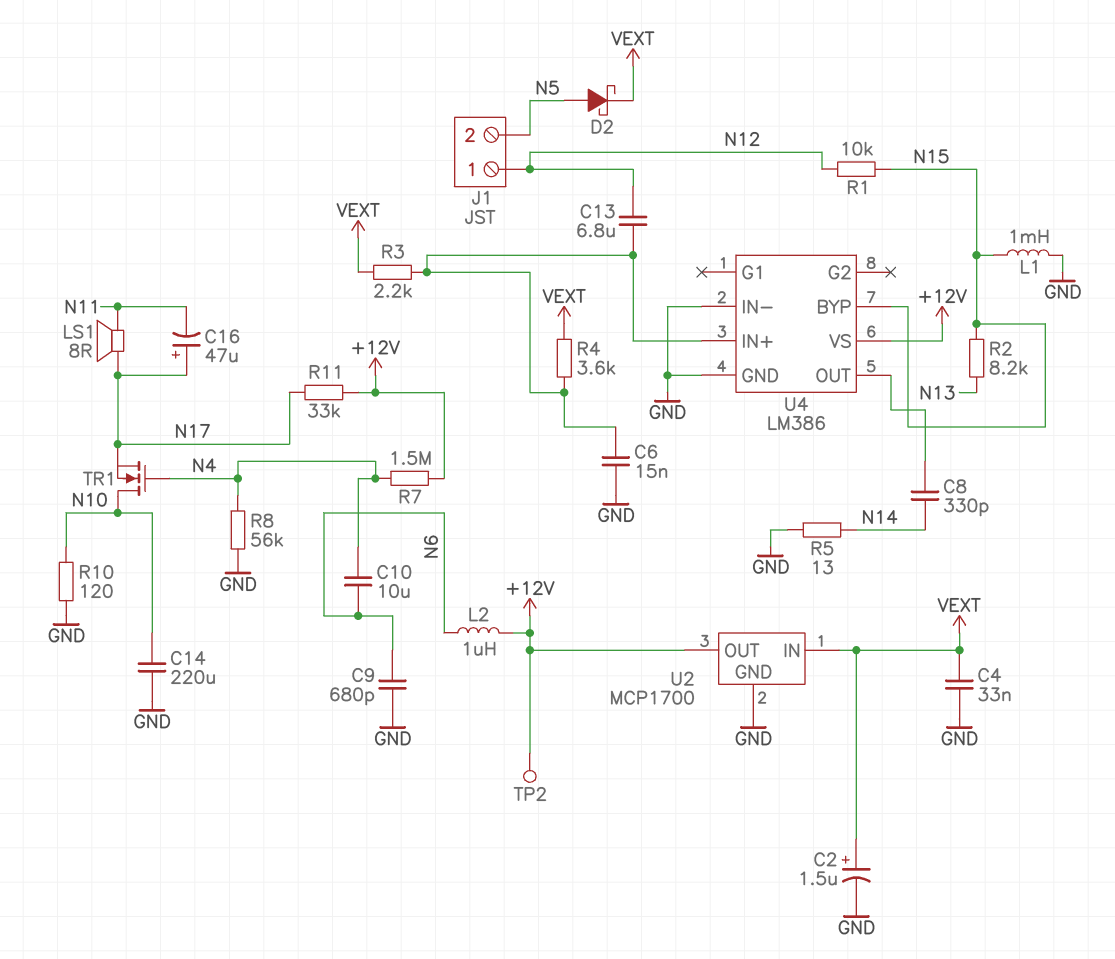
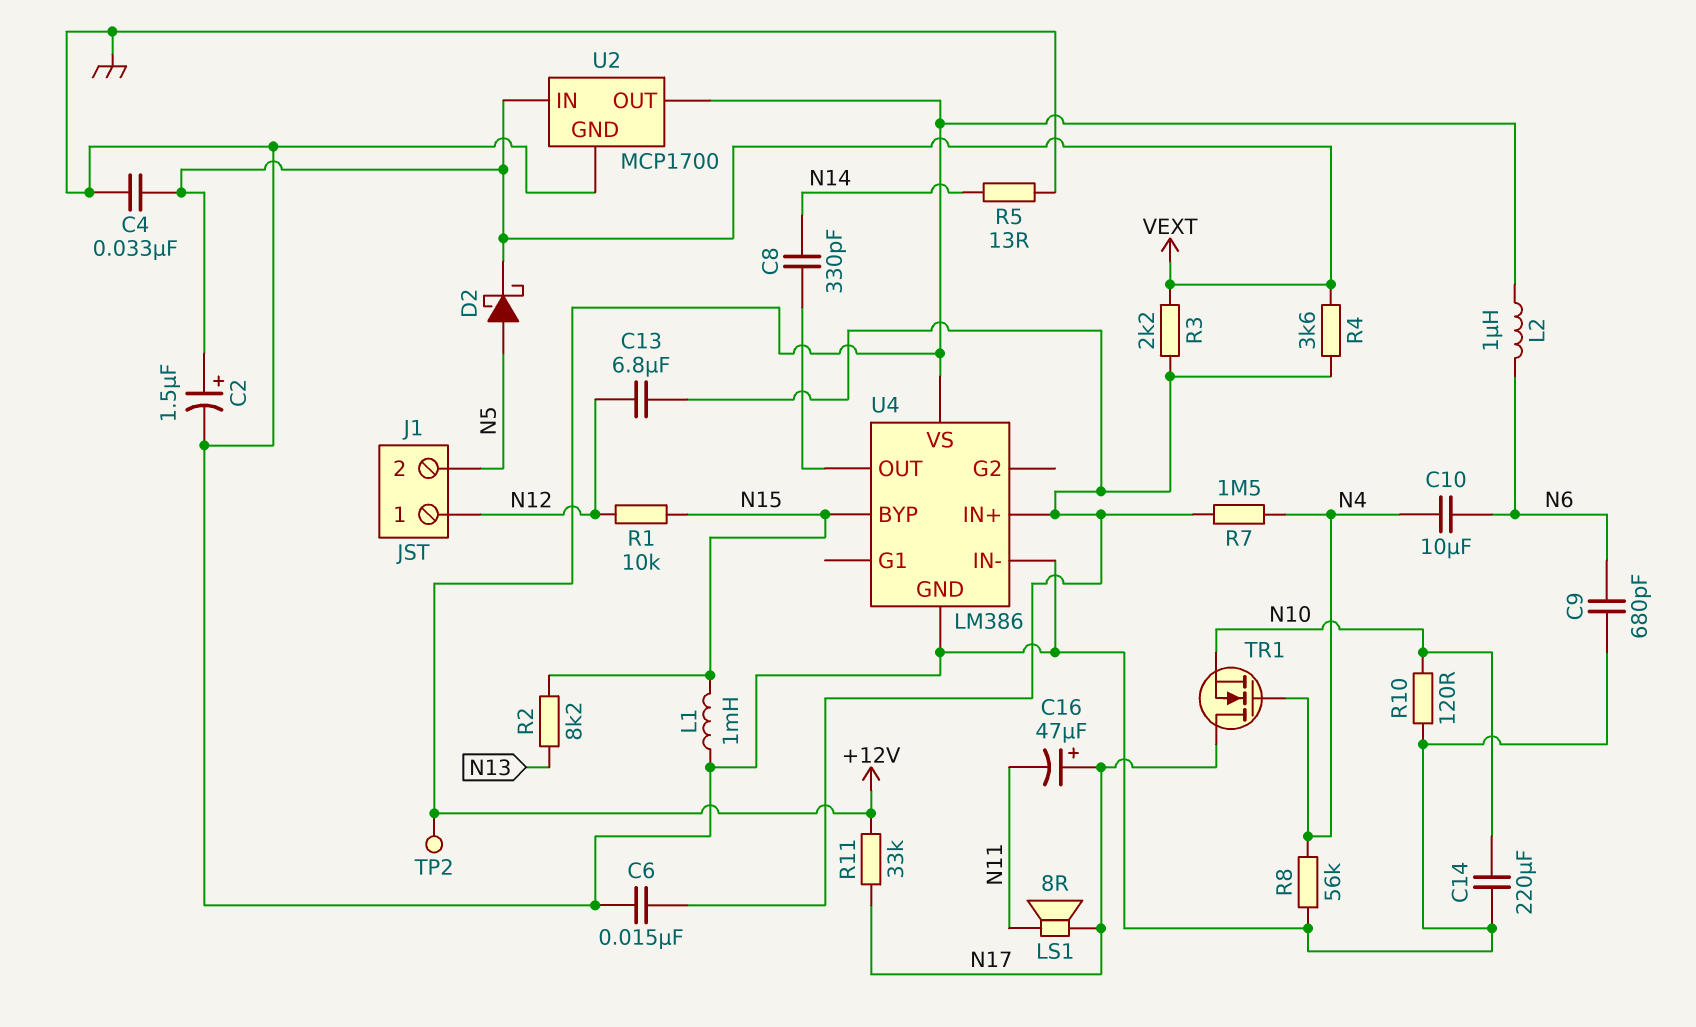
R7: 1.5M (+12V, N4) -> 1.5M (N4, U4/IN+)
TR1: NMOS (G N4, D N10, S N17) -> NMOS (G N4, D N17, S N10)

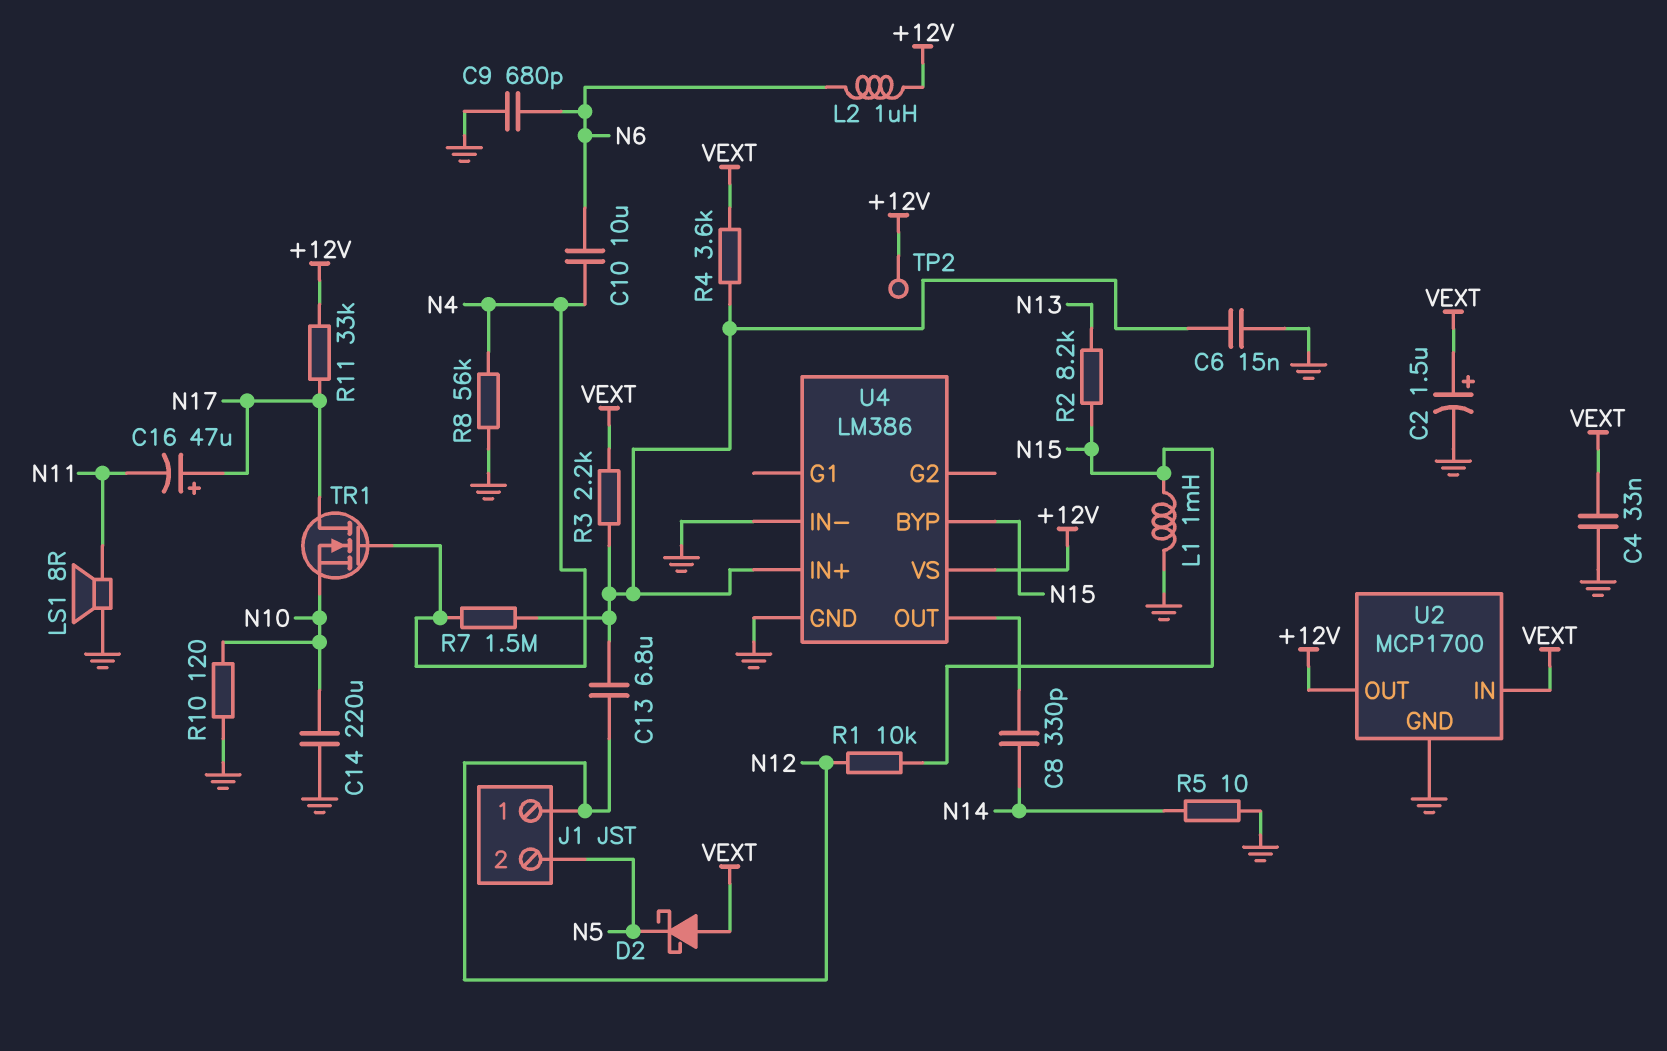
D2: schottky (A N5, K VEXT) -> schottky (A VEXT, K N5)
LS1: speaker 8R (N11, N17) -> speaker 8R (GND, N11)
R5: 13 (GND, N14) -> 10 (GND, N14)

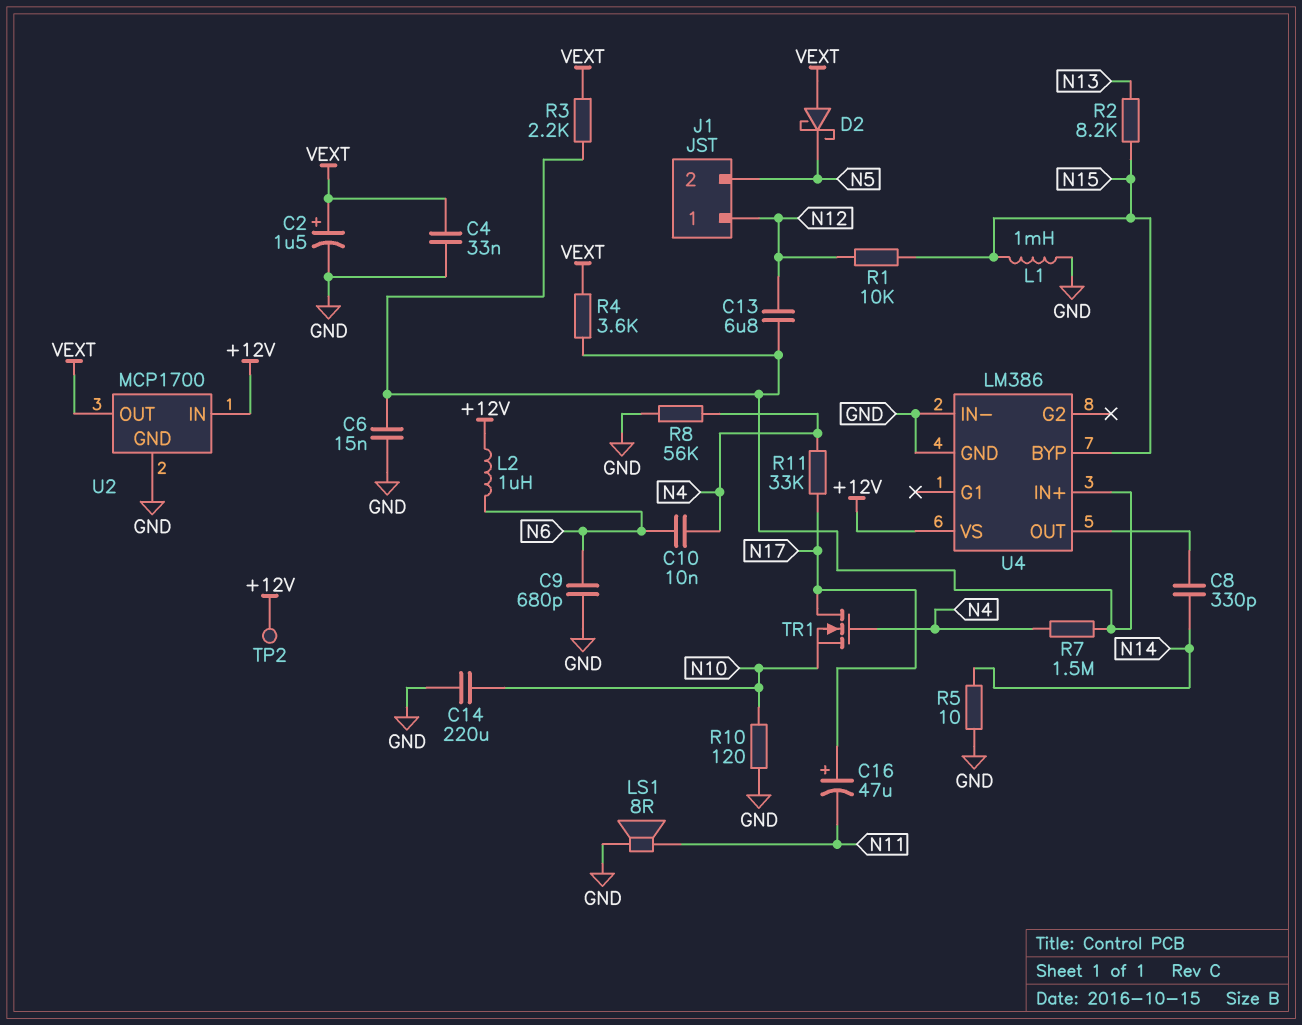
C10: 10uF (N4, N6) -> 10nF (N4, N6)
R11: 33k (+12V, N17) -> 33k (N4, N17)
U2 pin IN: VEXT -> +12V
U2 pin OUT: +12V -> VEXT

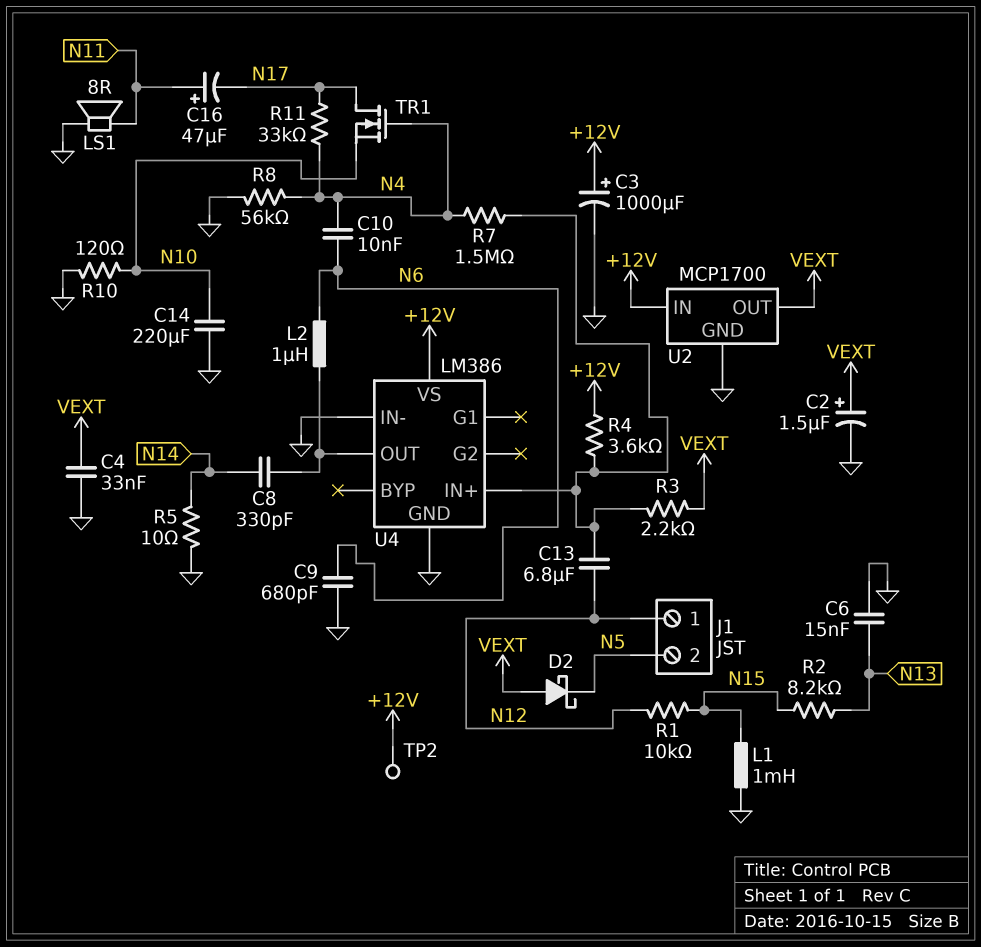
C3: none -> 1000uF (plus +12V, minus GND)
C6: 15nF (GND, U4/IN+) -> 15nF (GND, N13)
C16: 47uF (plus N17, minus N11) -> 47uF (plus N11, minus N17)
L2: 1uH (+12V, N6) -> 1uH (N6, U4/OUT)
R4: 3.6k (U4/IN+, VEXT) -> 3.6k (+12V, U4/IN+)
U4 pin BYP: N15 -> none

